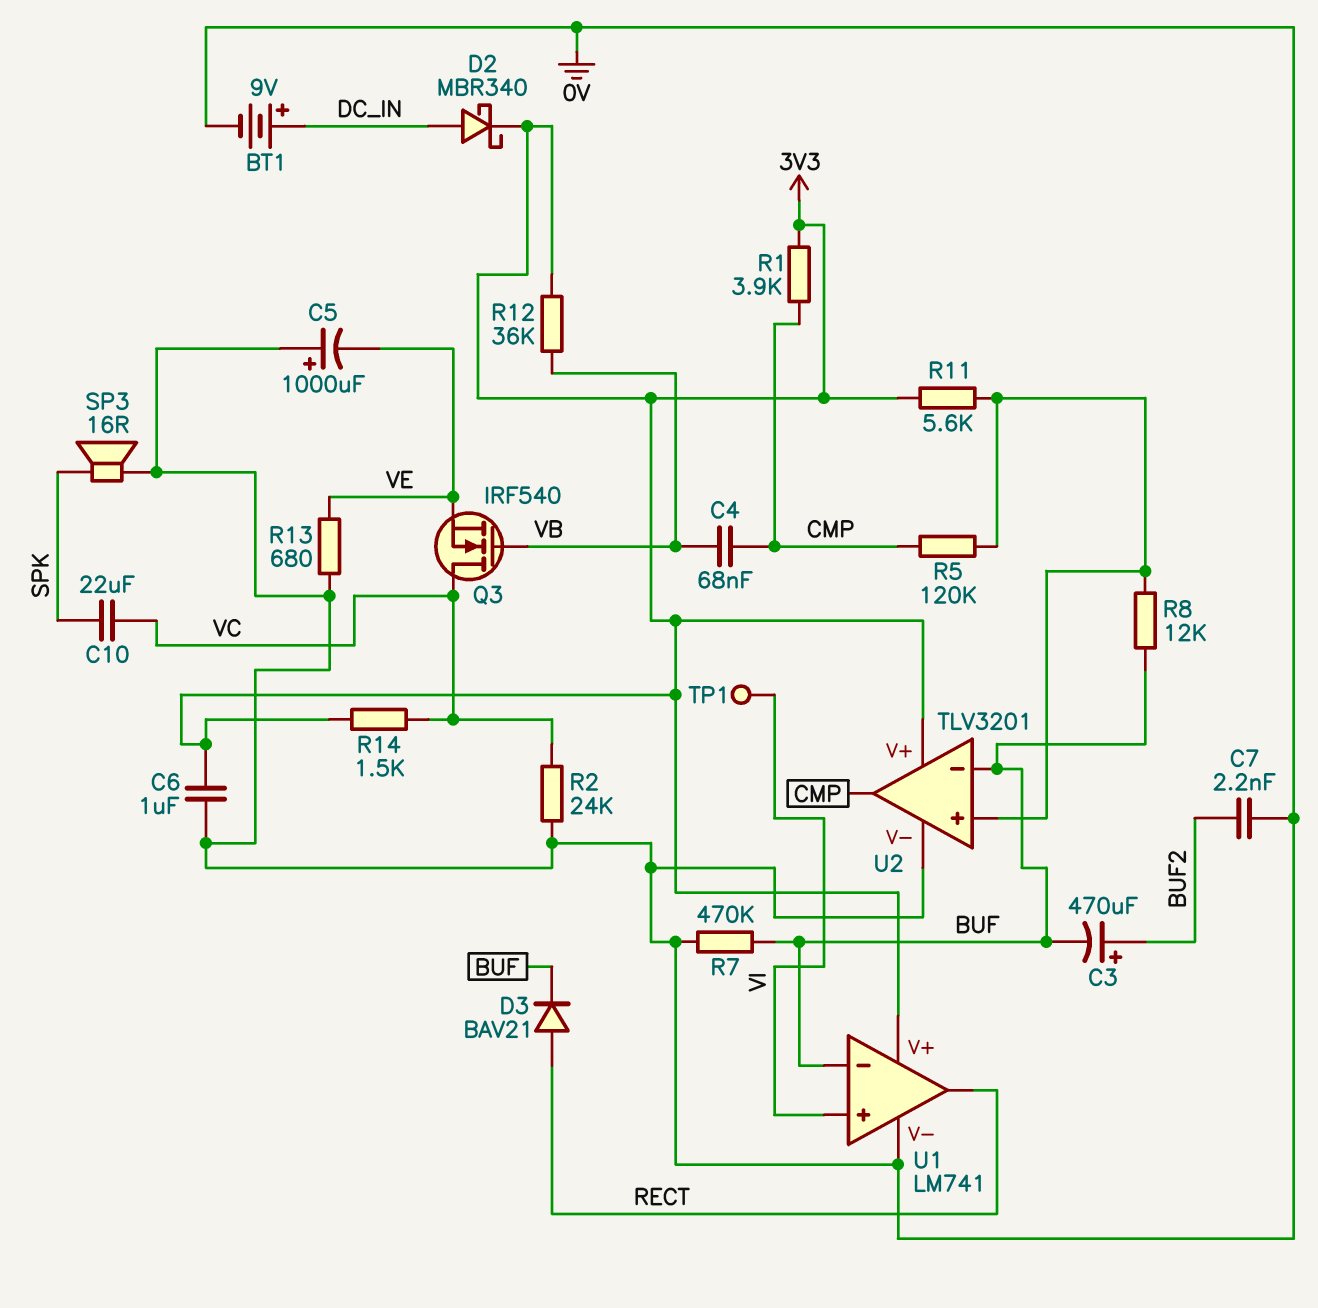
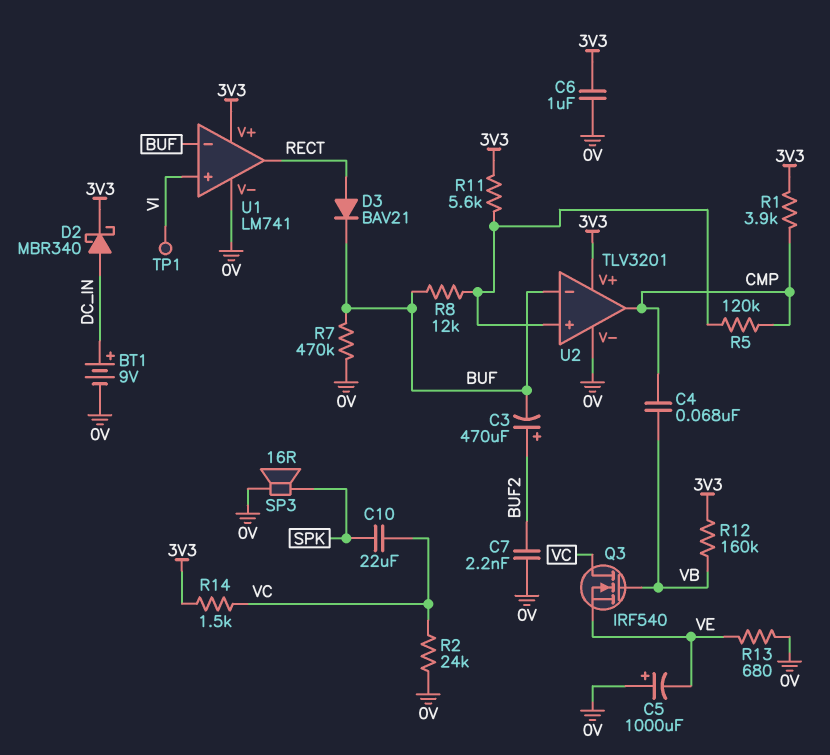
R12: 36k (3V3, VB) -> 160k (3V3, VB)

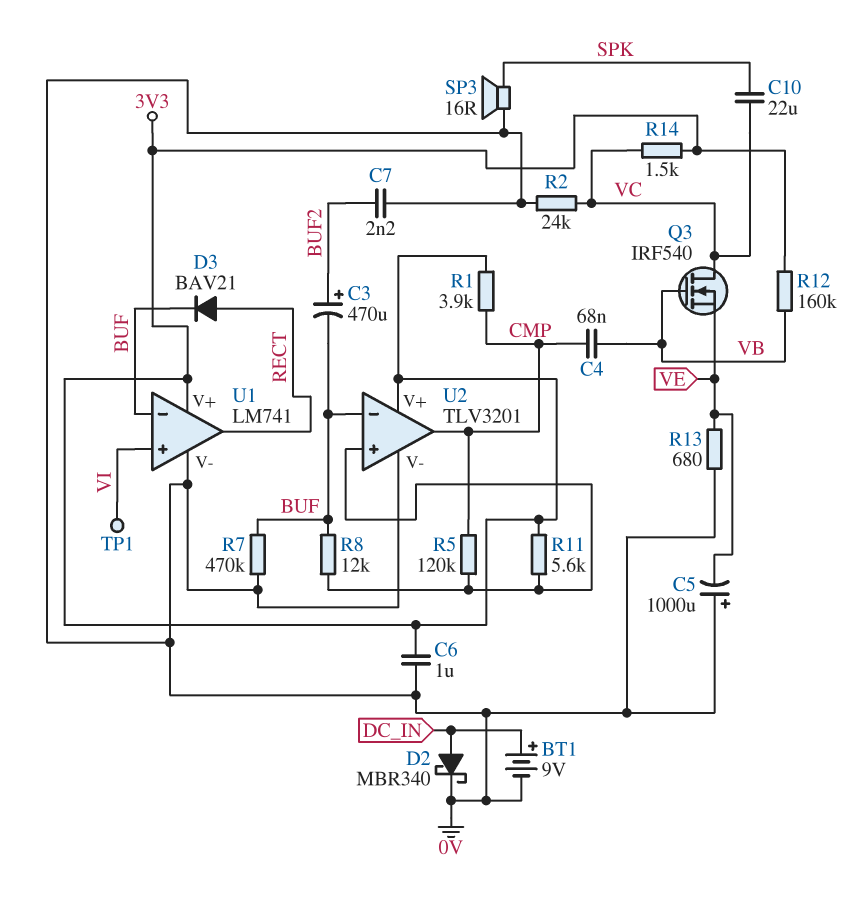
D2: schottky MBR340 (A DC_IN, K 3V3) -> schottky MBR340 (A DC_IN, K 0V)

